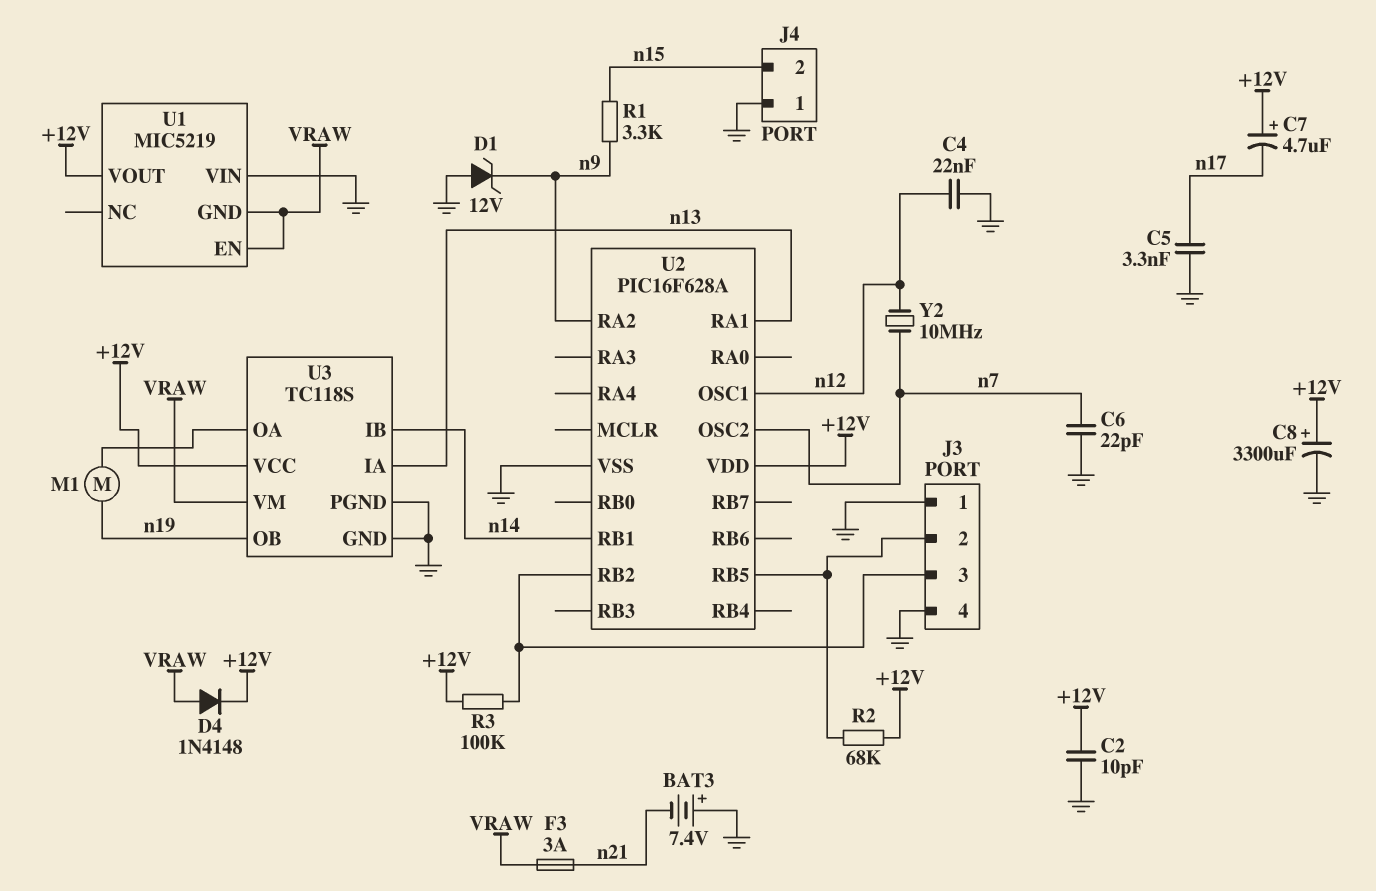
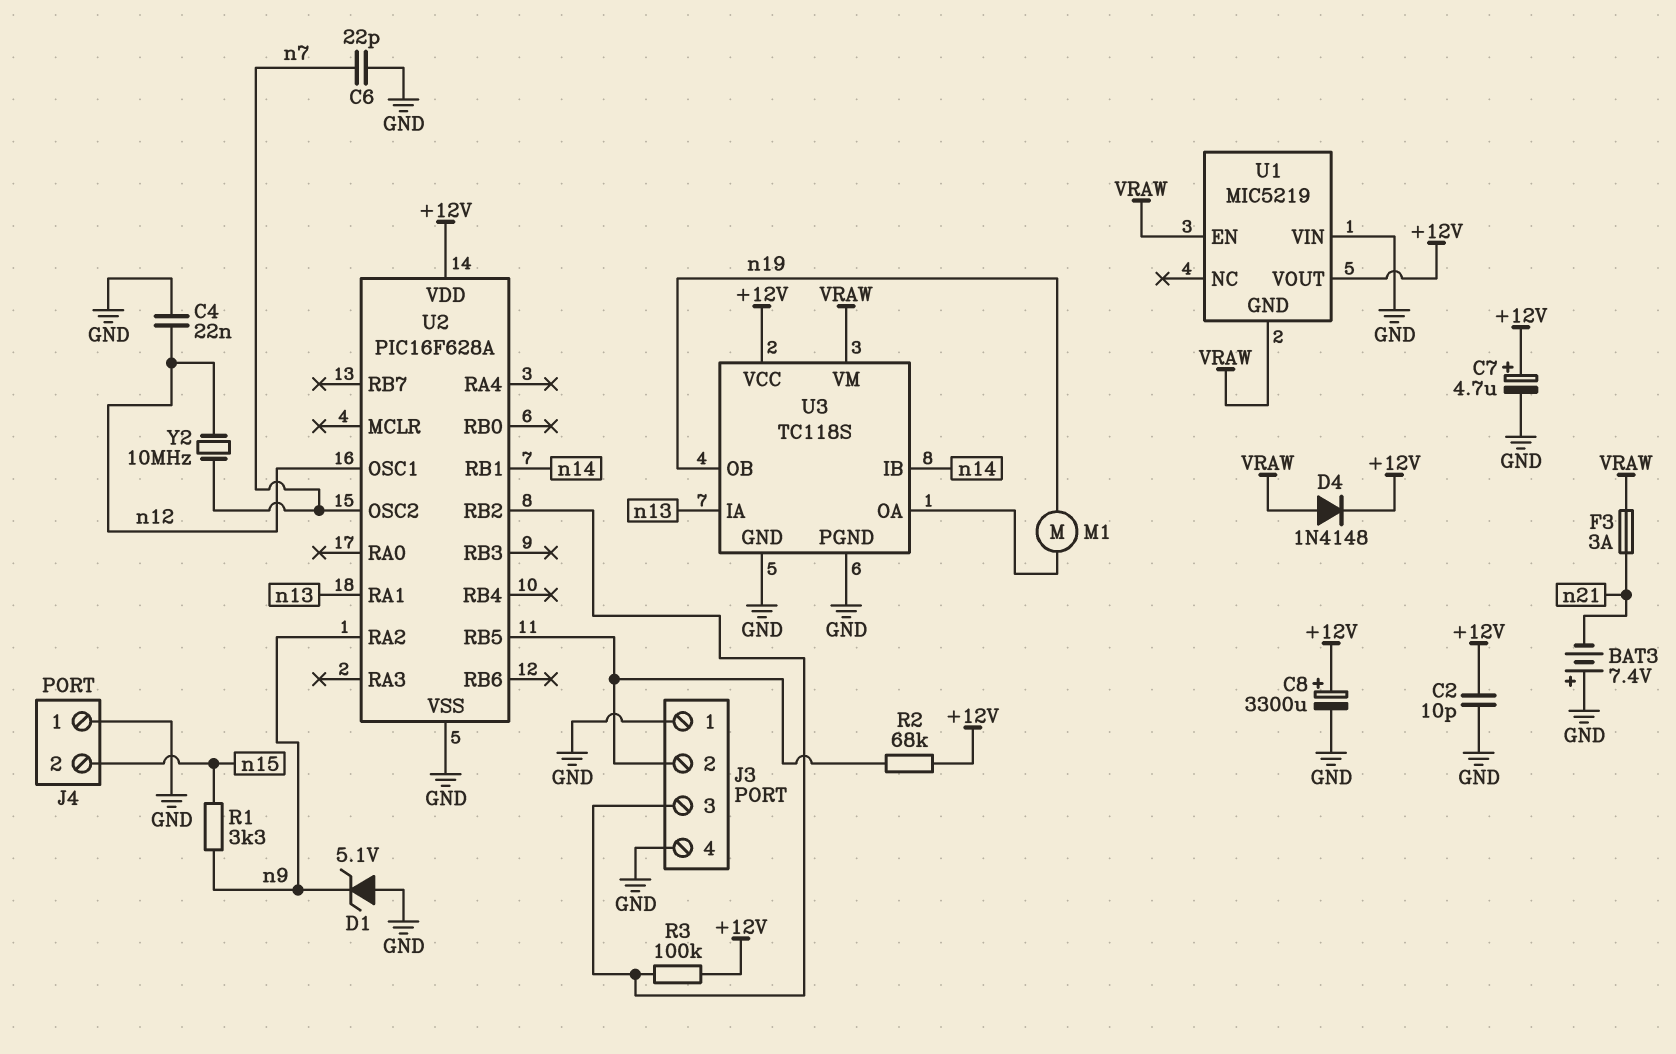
C5: 3.3nF (GND, n17) -> none
C7: 4.7uF (plus +12V, minus n17) -> 4.7uF (plus +12V, minus GND)
D1: zener 12V (A GND, K n9) -> zener 5.1V (A GND, K n9)

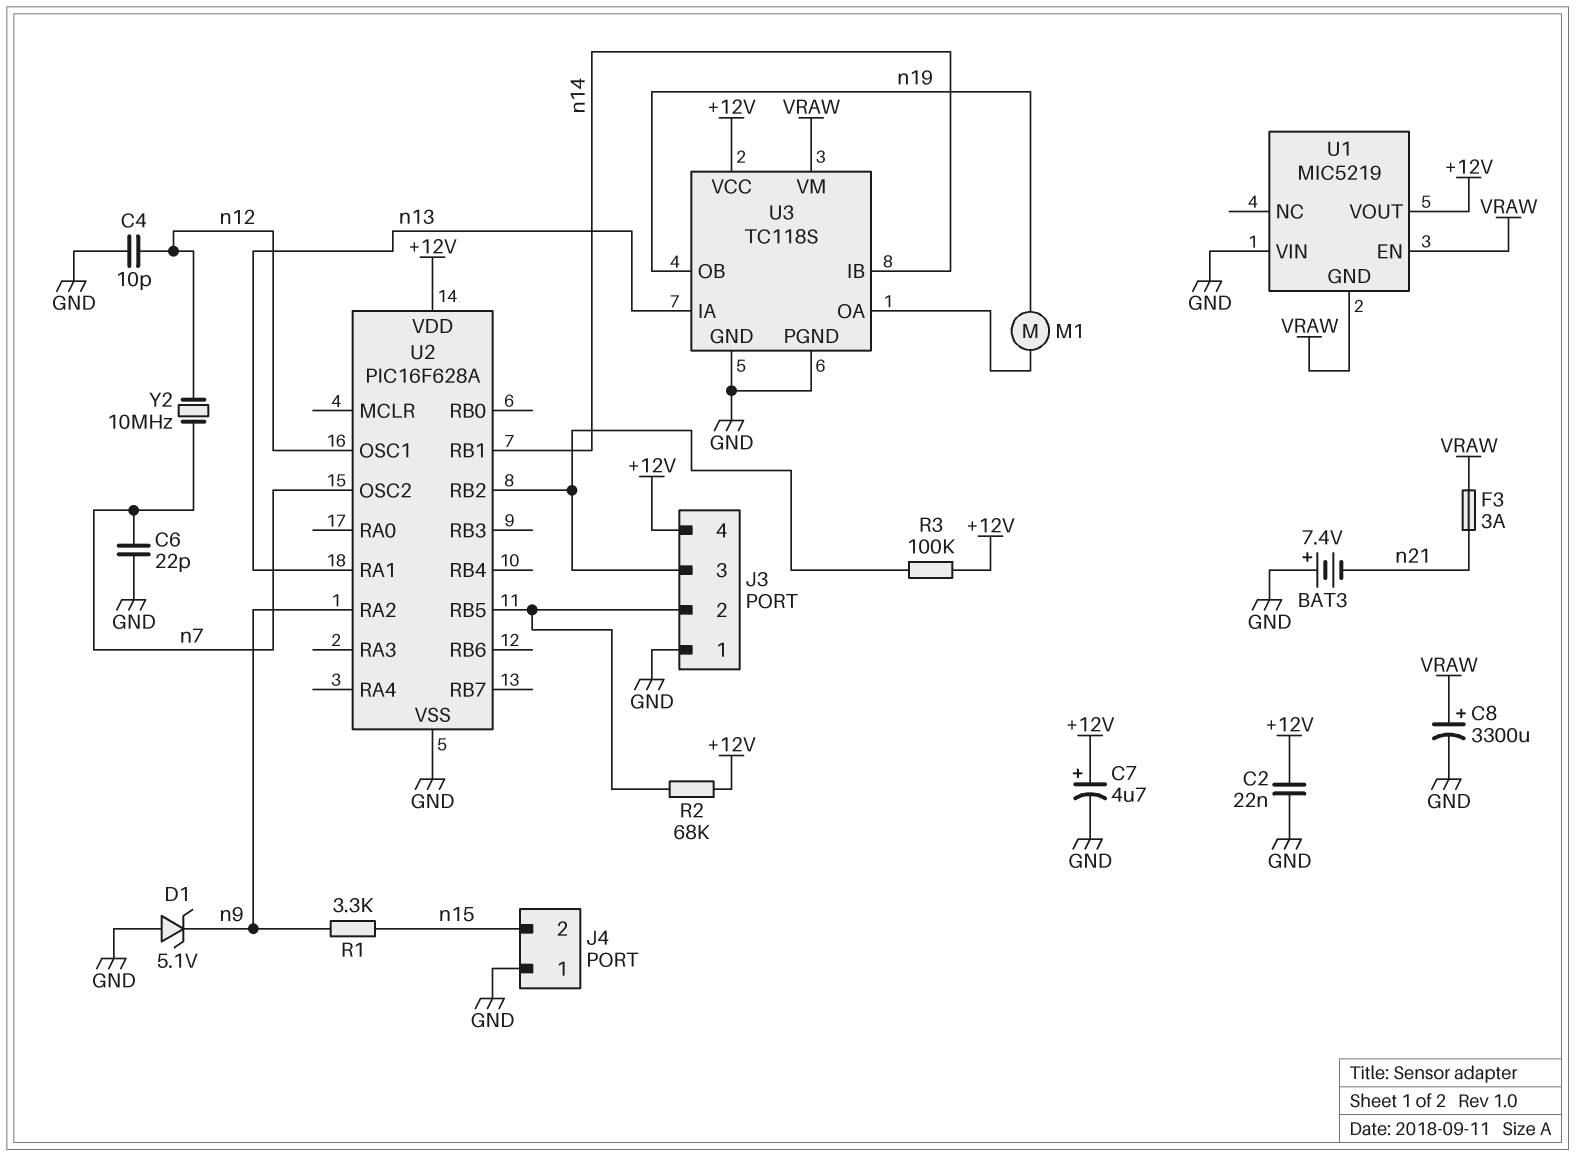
C2: 10pF (+12V, GND) -> 22nF (+12V, GND)
C4: 22nF (GND, n12) -> 10pF (GND, n12)
C8: 3300uF (plus +12V, minus GND) -> 3300uF (plus VRAW, minus GND)
D4: diode 1N4148 (A VRAW, K +12V) -> none
J3 pin 4: GND -> +12V

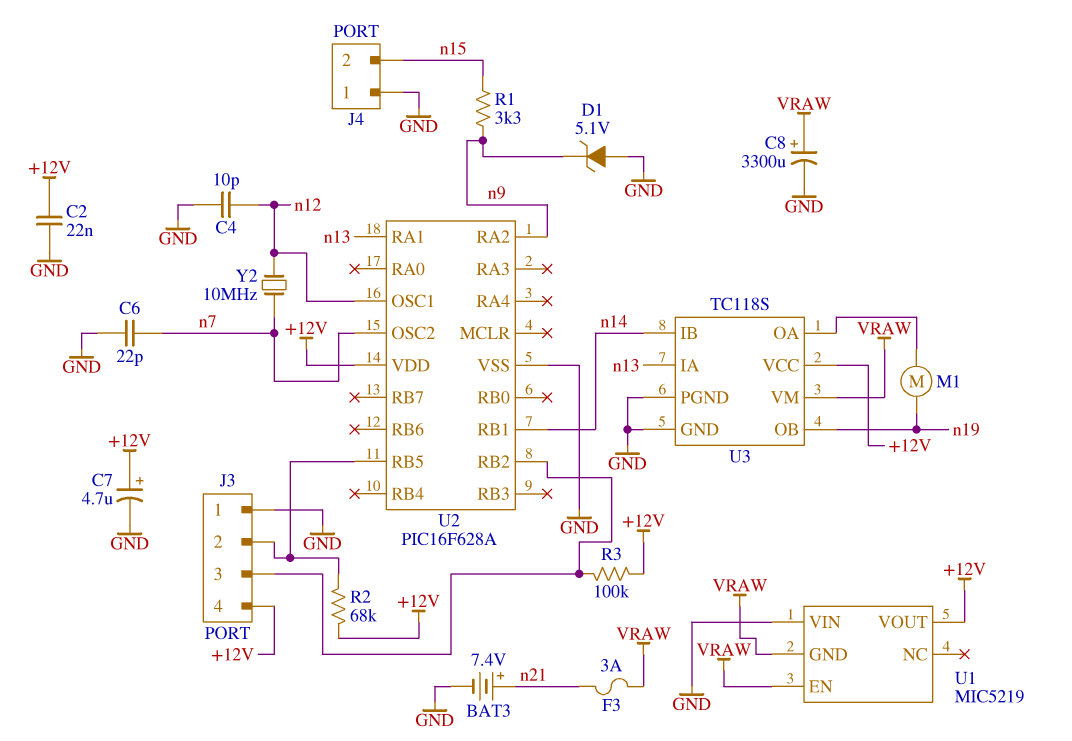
BAT3: 7.4V (plus GND, minus n21) -> 7.4V (plus n21, minus GND)

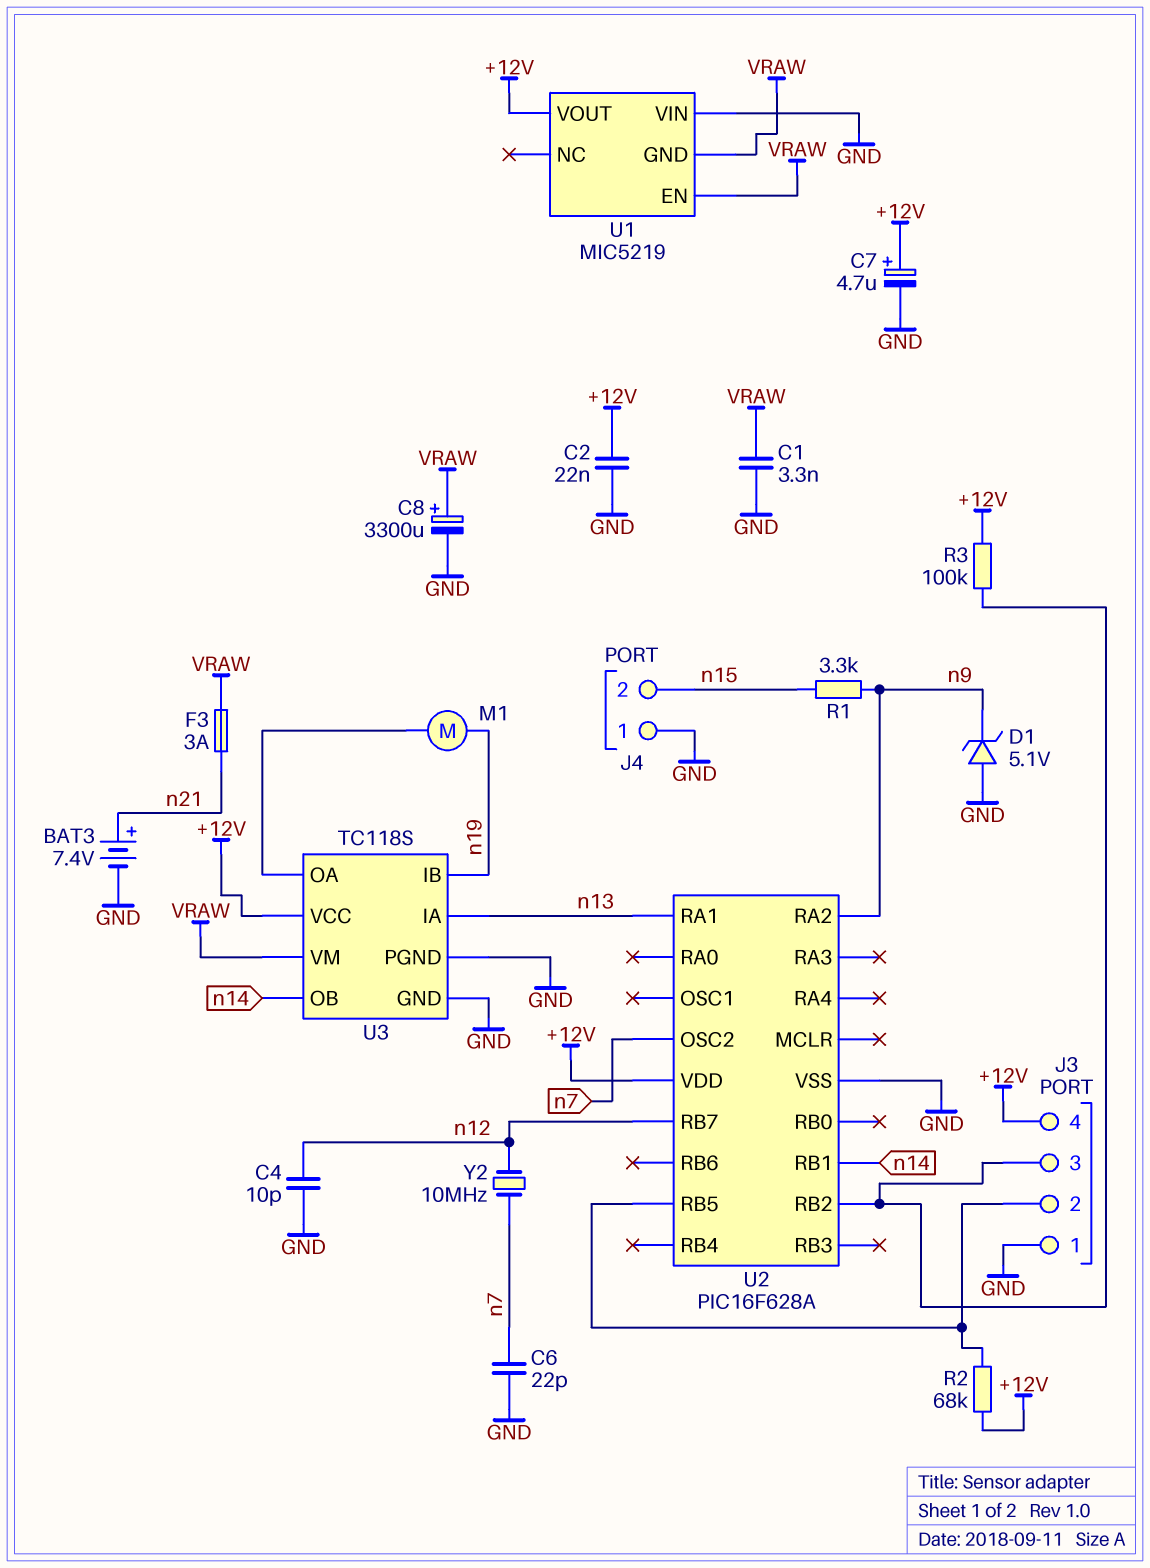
C1: none -> 3.3nF (GND, VRAW)
U2 pin OSC1: n12 -> none
U2 pin RB7: none -> n12
U3 pin IB: n14 -> n19
U3 pin OB: n19 -> n14

